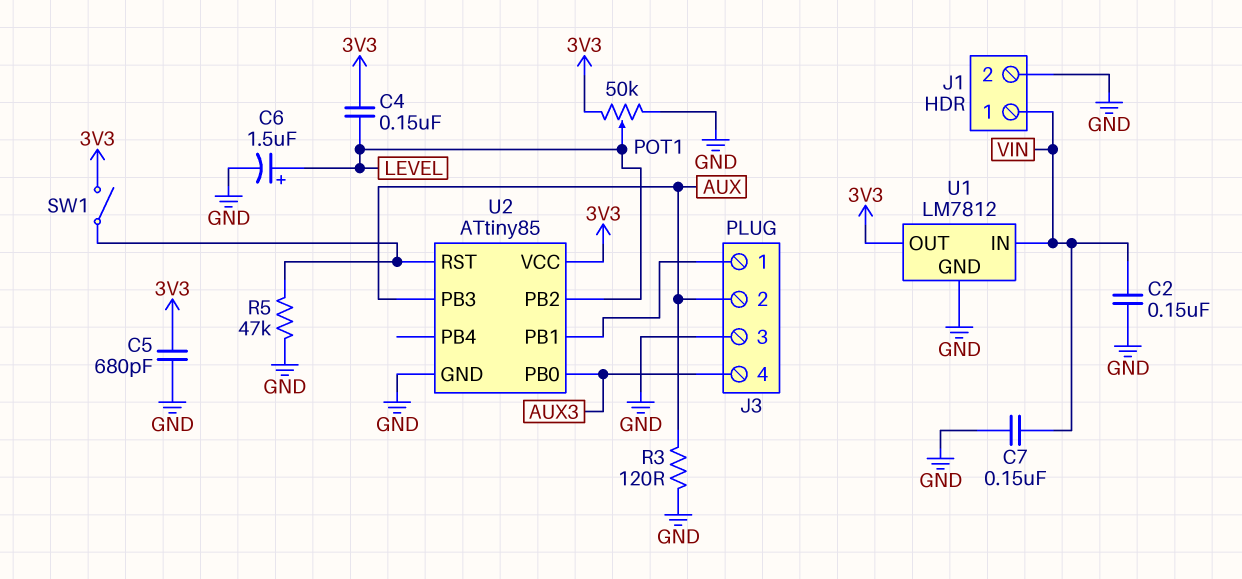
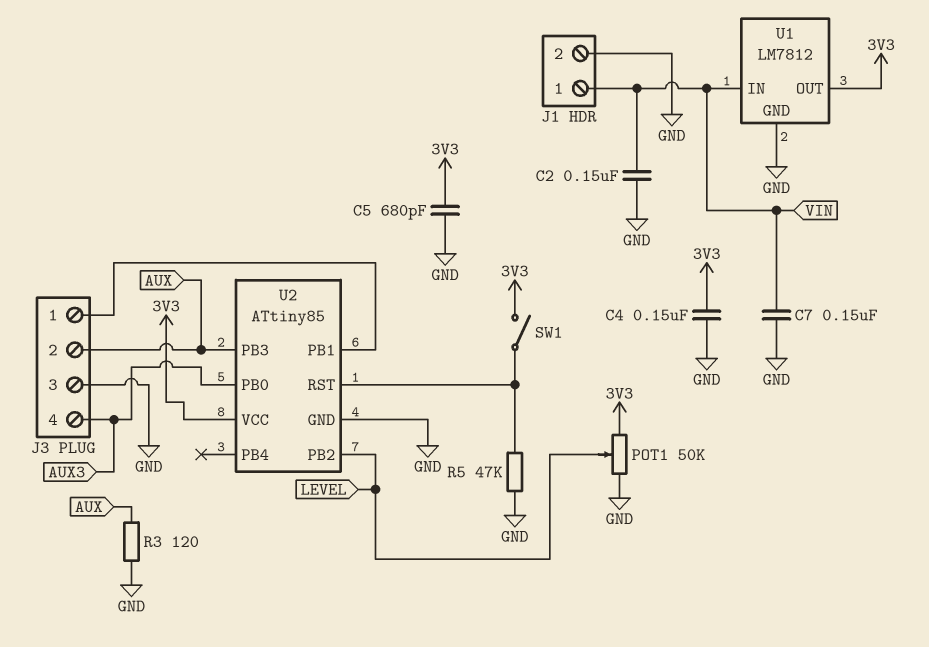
C4: 150nF (3V3, LEVEL) -> 150nF (3V3, GND)
C6: 1.5uF (plus LEVEL, minus GND) -> none

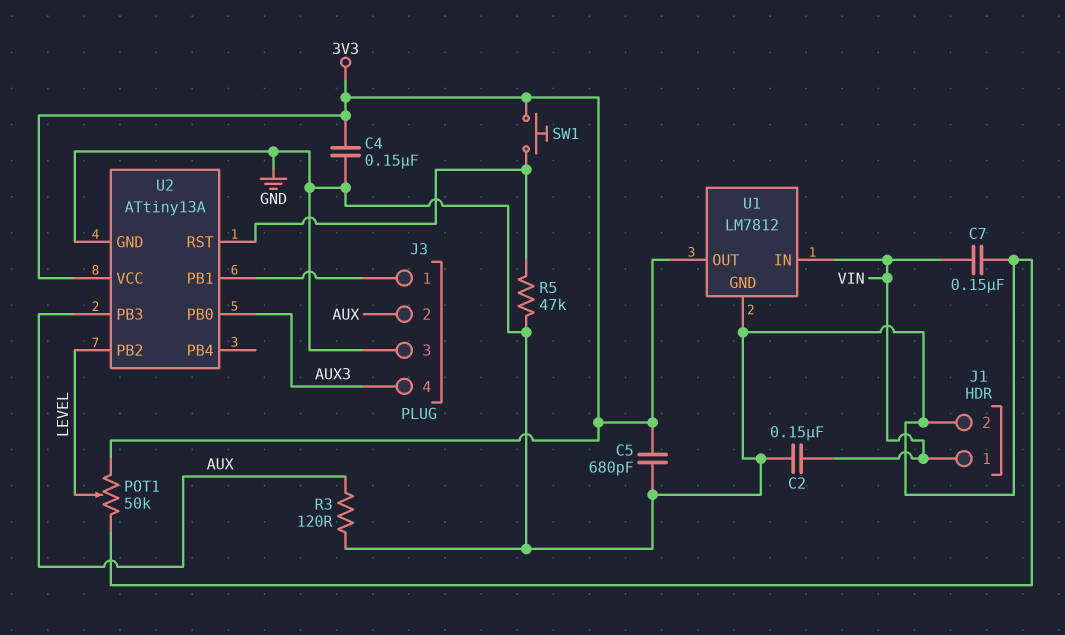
SW1: switch (3V3, U2/RST) -> button (3V3, U2/RST)
U2: ATtiny85 -> ATtiny13A

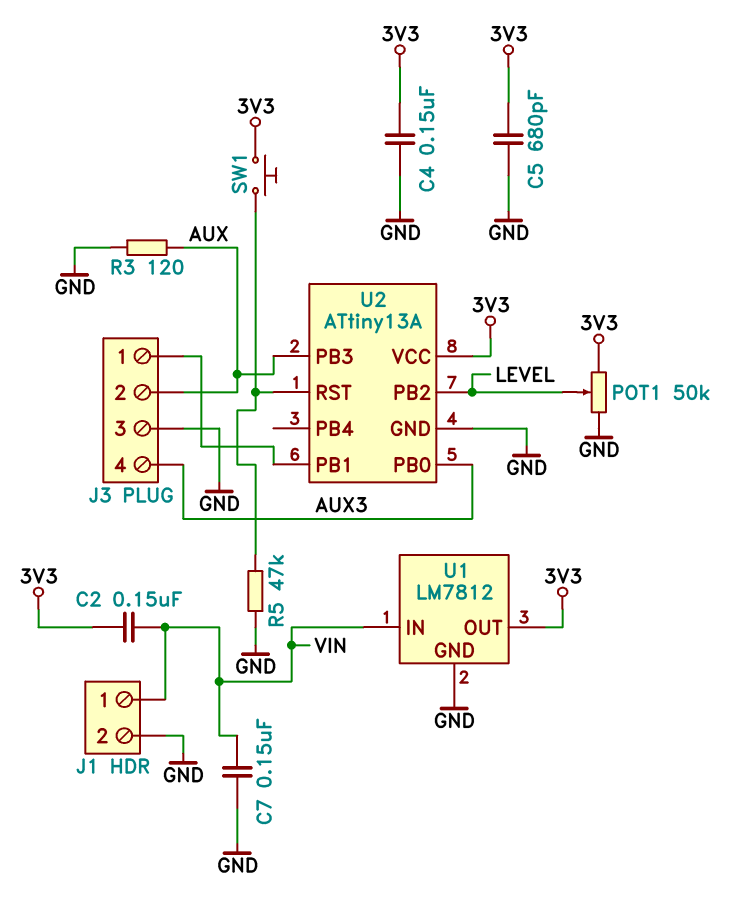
C2: 150nF (GND, VIN) -> 150nF (3V3, VIN)

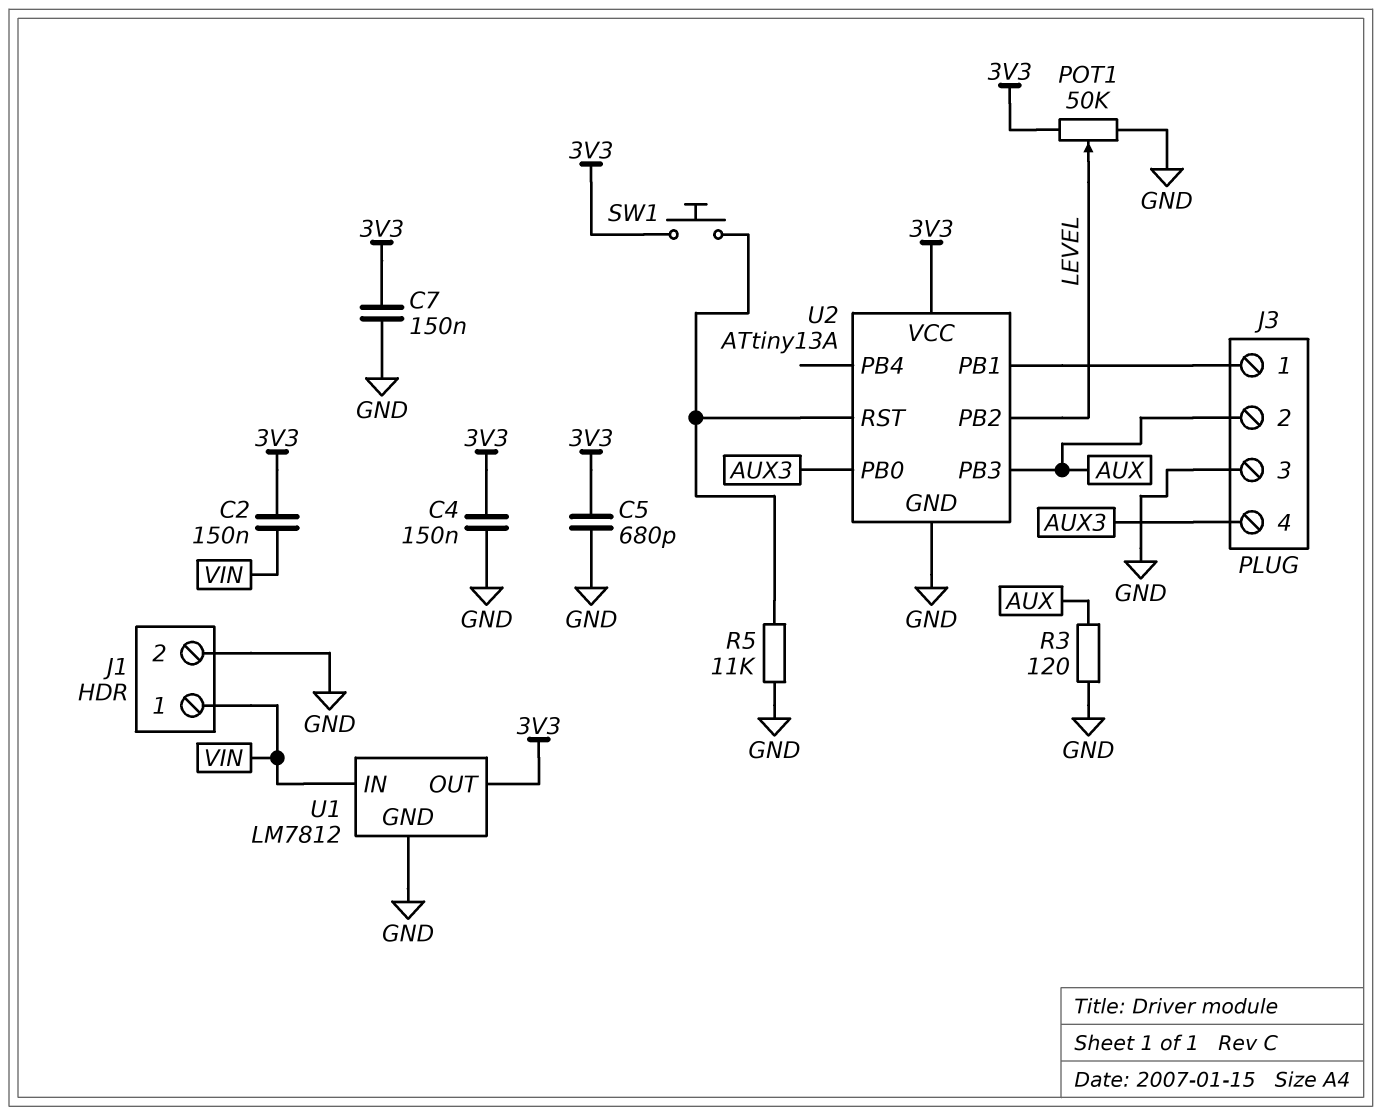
C7: 150nF (GND, VIN) -> 150nF (3V3, GND)
R5: 47k (GND, U2/RST) -> 11k (GND, U2/RST)

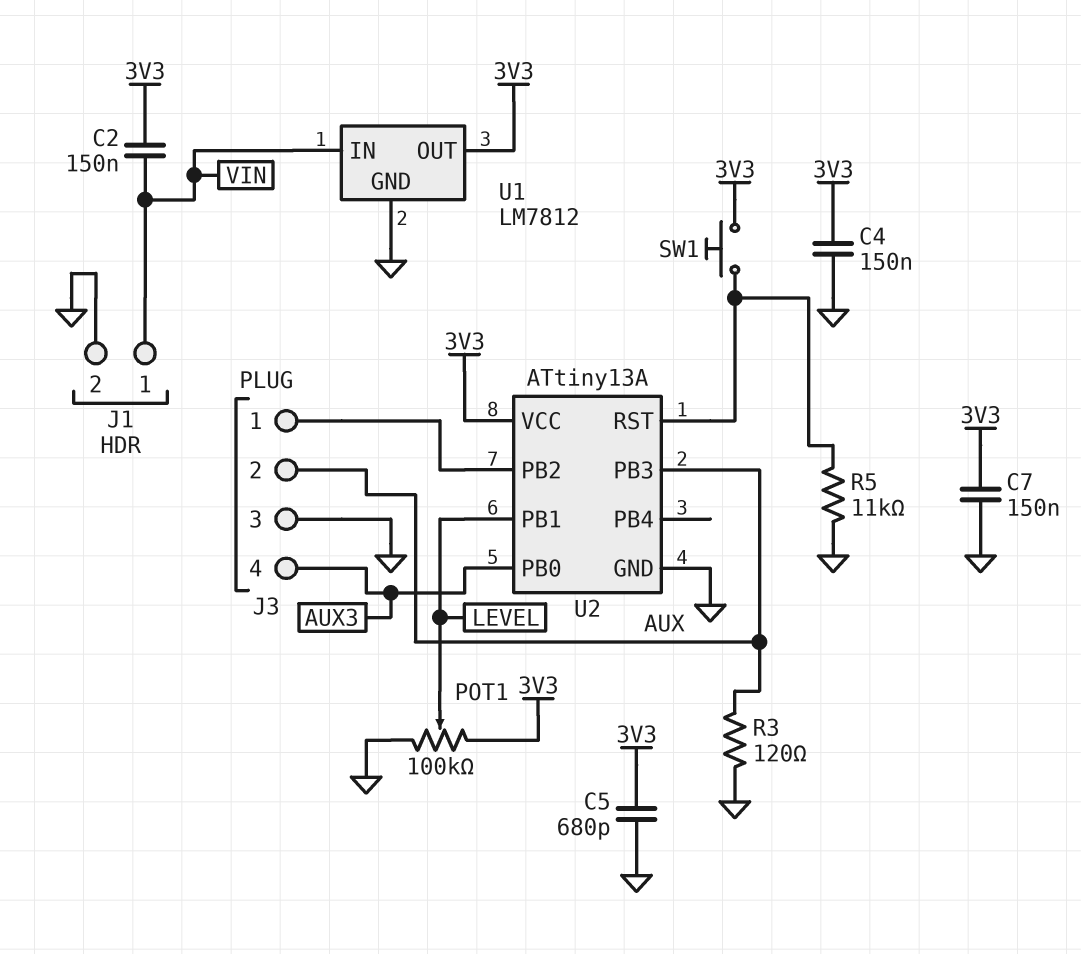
POT1: 50k (3V3, GND, wiper LEVEL) -> 100k (3V3, GND, wiper LEVEL)
U2 pin PB1: J3/1 -> LEVEL
U2 pin PB2: LEVEL -> J3/1

